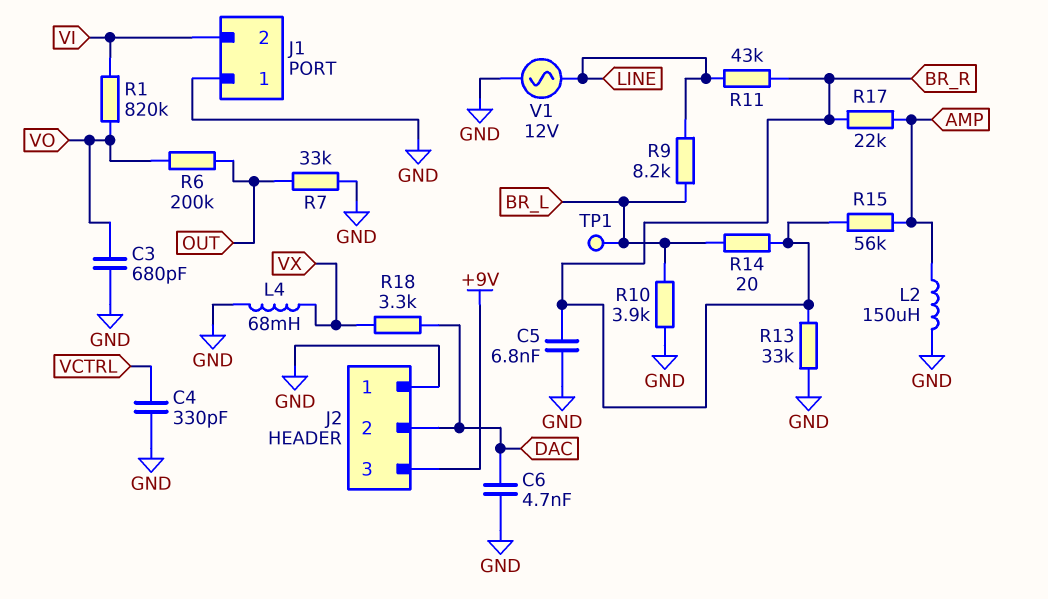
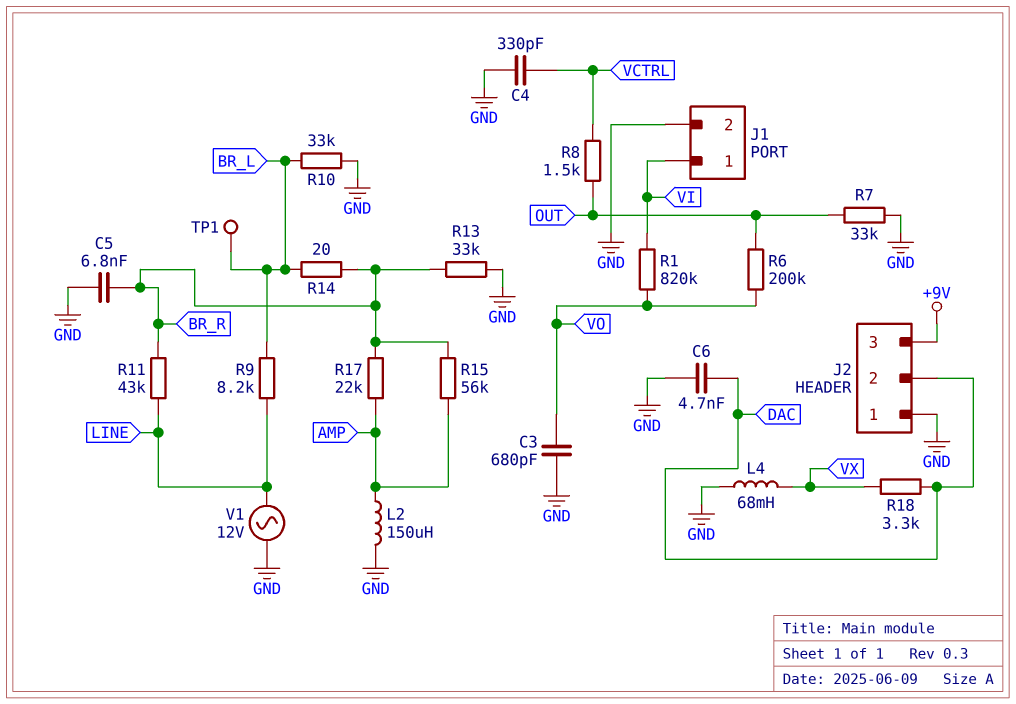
J1 pin 1: GND -> VI
J1 pin 2: VI -> GND
R8: none -> 1.5k (OUT, VCTRL)
R10: 3.9k (BR_L, GND) -> 33k (BR_L, GND)

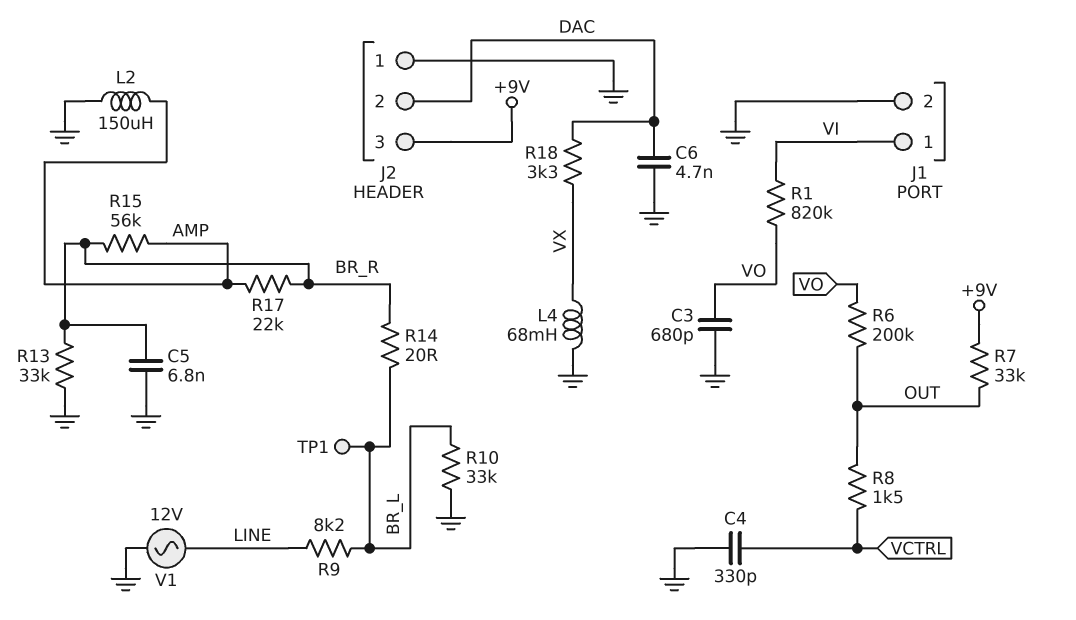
R7: 33k (GND, OUT) -> 33k (+9V, OUT)
R11: 43k (BR_R, LINE) -> none

